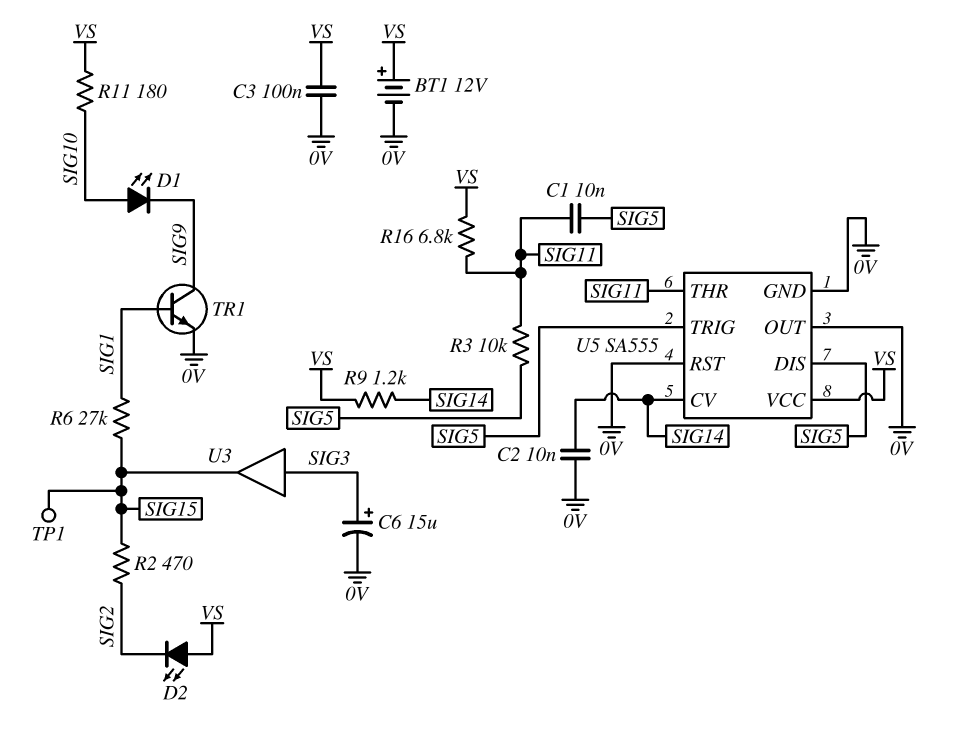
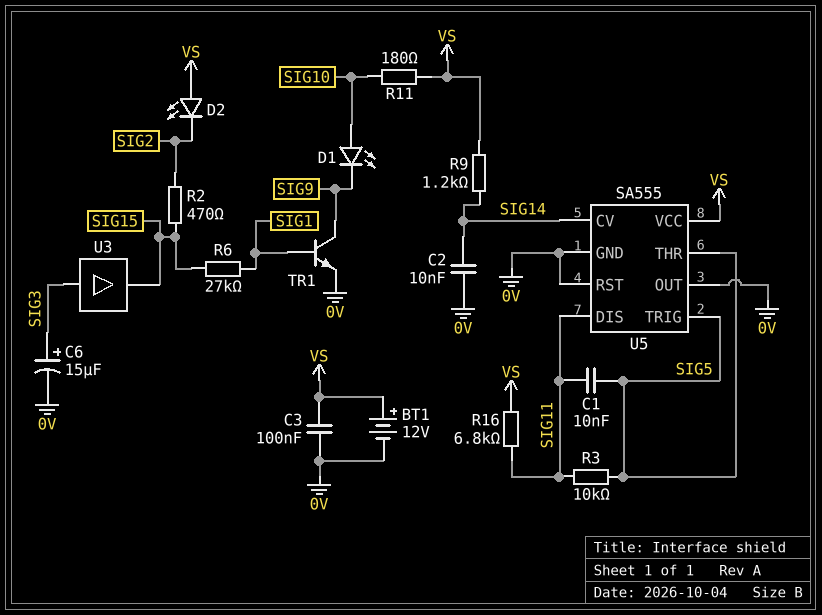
TP1: test point (SIG15) -> none
U5 pin DIS: SIG5 -> SIG11
U5 pin THR: SIG11 -> SIG5

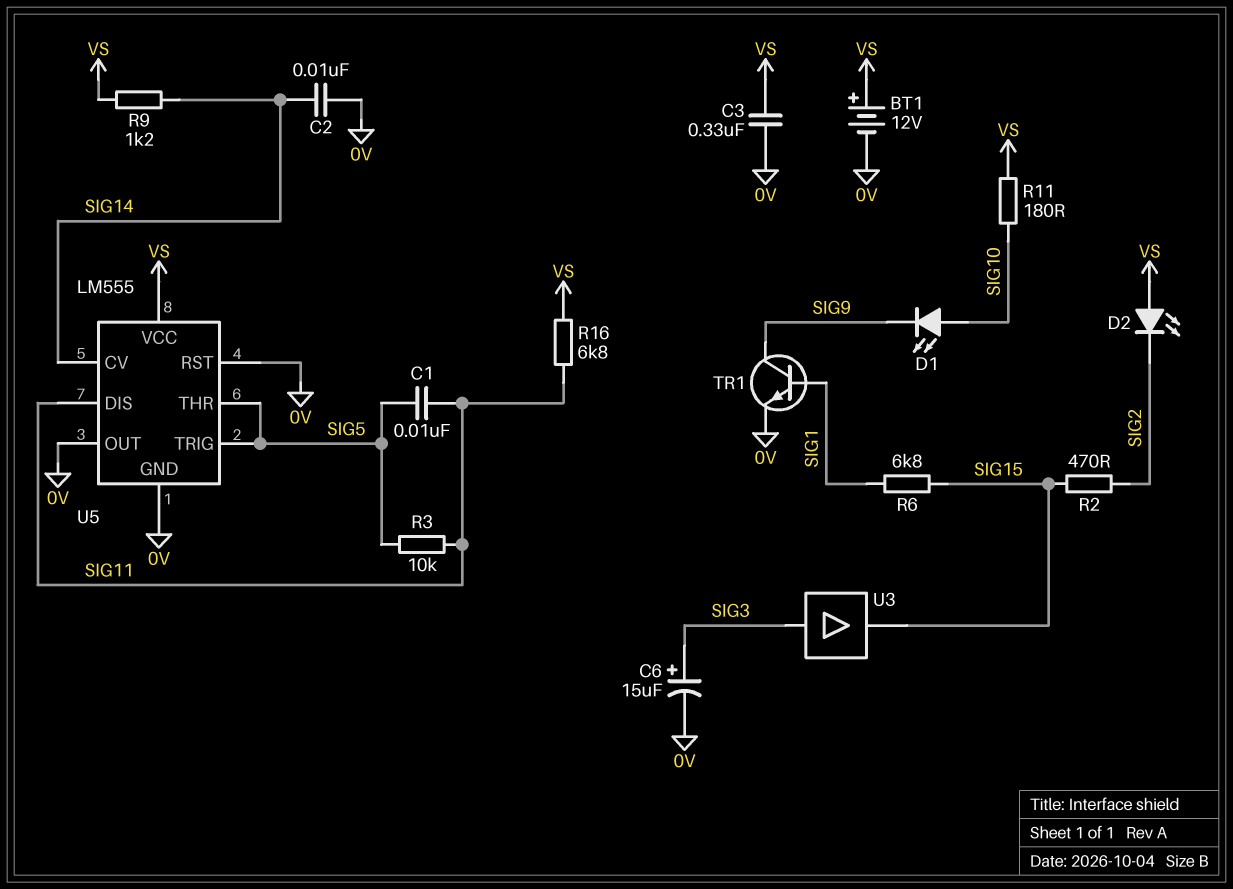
C3: 100nF (0V, VS) -> 330nF (0V, VS)
R6: 27k (SIG1, SIG15) -> 6.8k (SIG1, SIG15)
U5: SA555 -> LM555

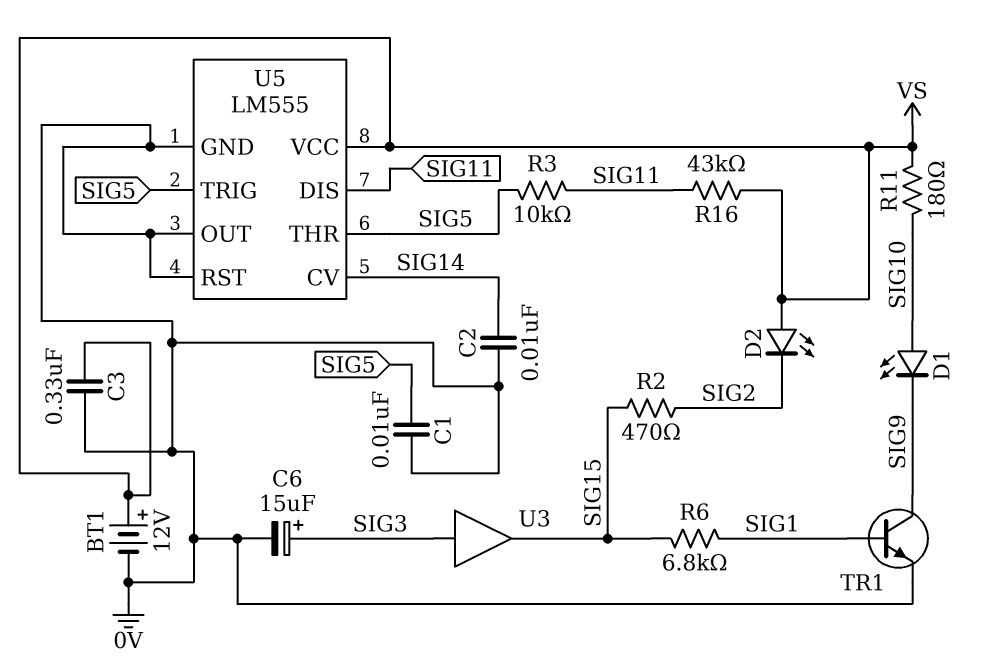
C1: 10nF (SIG5, SIG11) -> 10nF (0V, SIG5)
R9: 1.2k (SIG14, VS) -> none
R16: 6.8k (SIG11, VS) -> 43k (SIG11, VS)

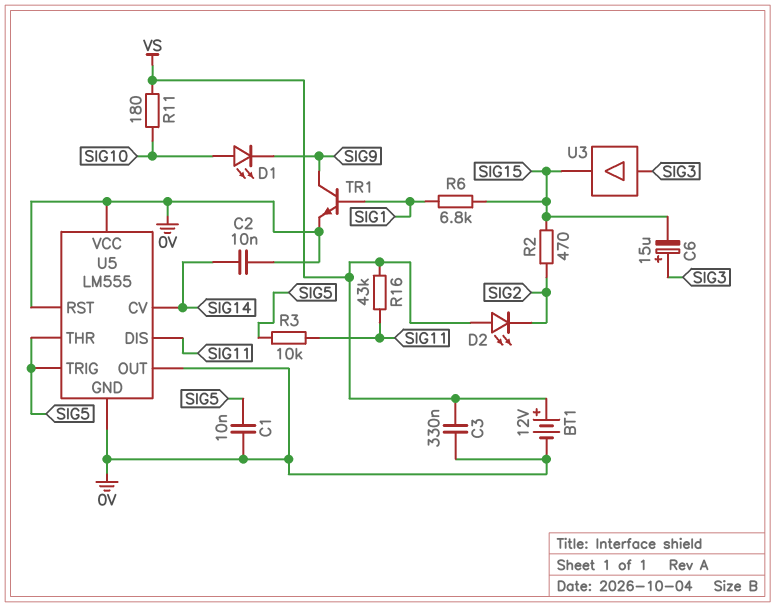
C6: 15uF (plus SIG3, minus 0V) -> 15uF (plus SIG3, minus SIG15)
U5 pin VCC: VS -> 0V

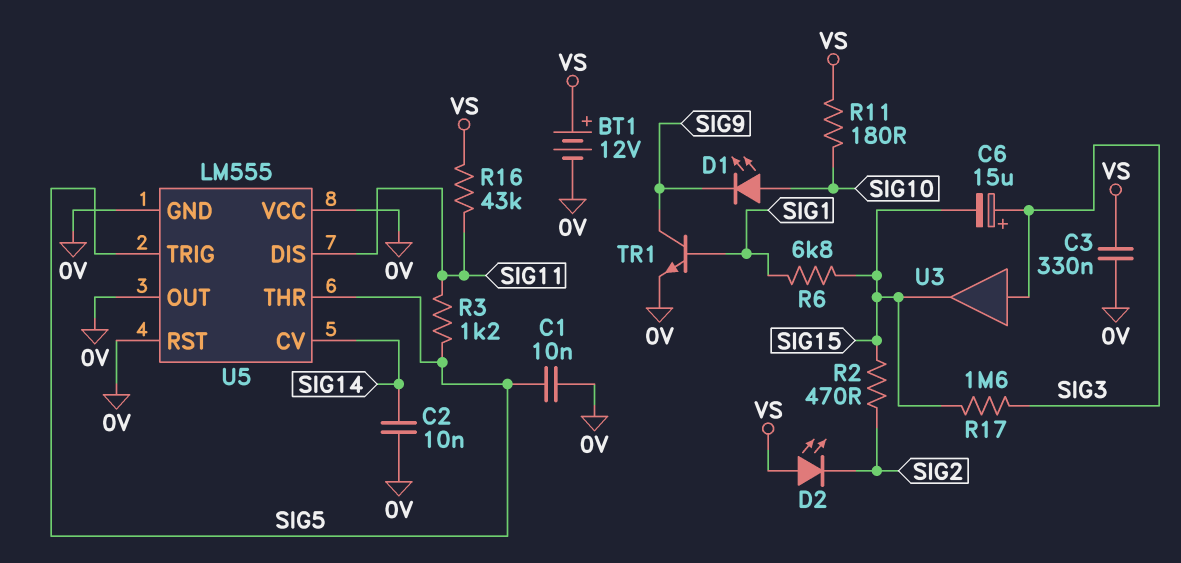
R3: 10k (SIG5, SIG11) -> 1.2k (SIG5, SIG11)
R17: none -> 1.6M (SIG3, SIG15)

